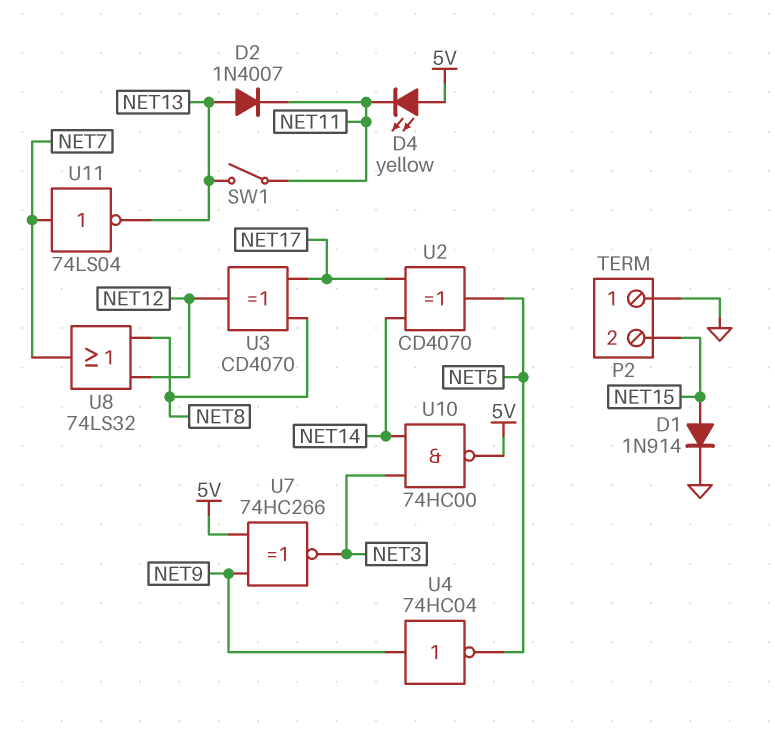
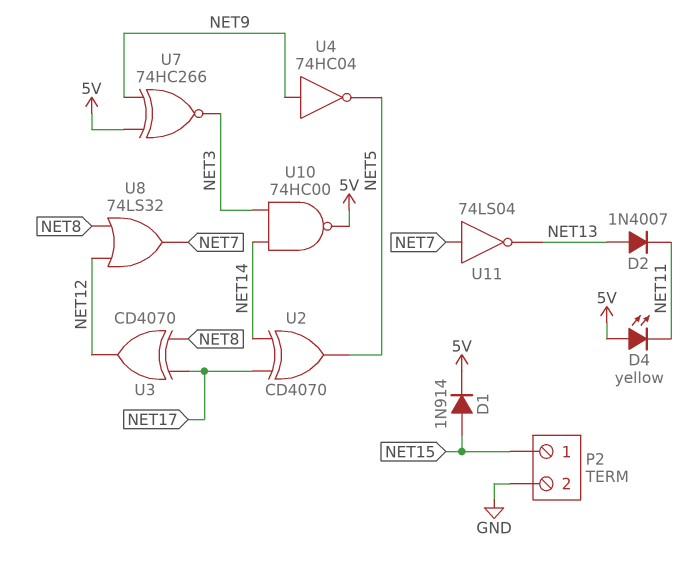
D1: diode 1N914 (A NET15, K GND) -> diode 1N914 (A NET15, K 5V)
P2 pin 1: GND -> NET15
P2 pin 2: NET15 -> GND
SW1: switch (NET11, NET13) -> none

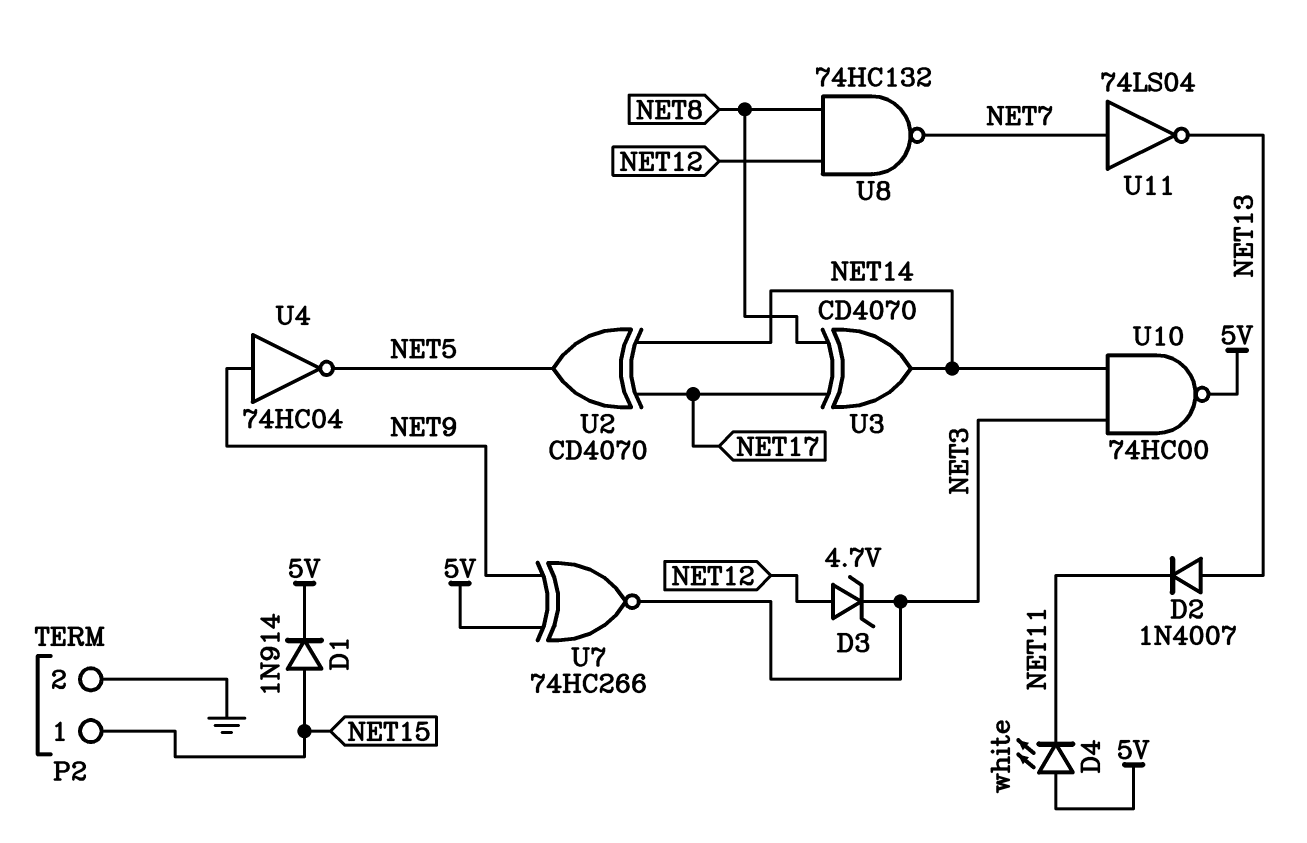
D3: none -> zener 4.7V (A NET12, K NET3)
D4: LED yellow (A 5V, K NET11) -> LED white (A 5V, K NET11)
U3: XOR CD4070 (in NET8, in NET17, out NET12) -> XOR CD4070 (in NET8, in NET17, out NET14)
U8: OR 74LS32 (in NET8, in NET12, out NET7) -> NAND 74HC132 (in NET8, in NET12, out NET7)

